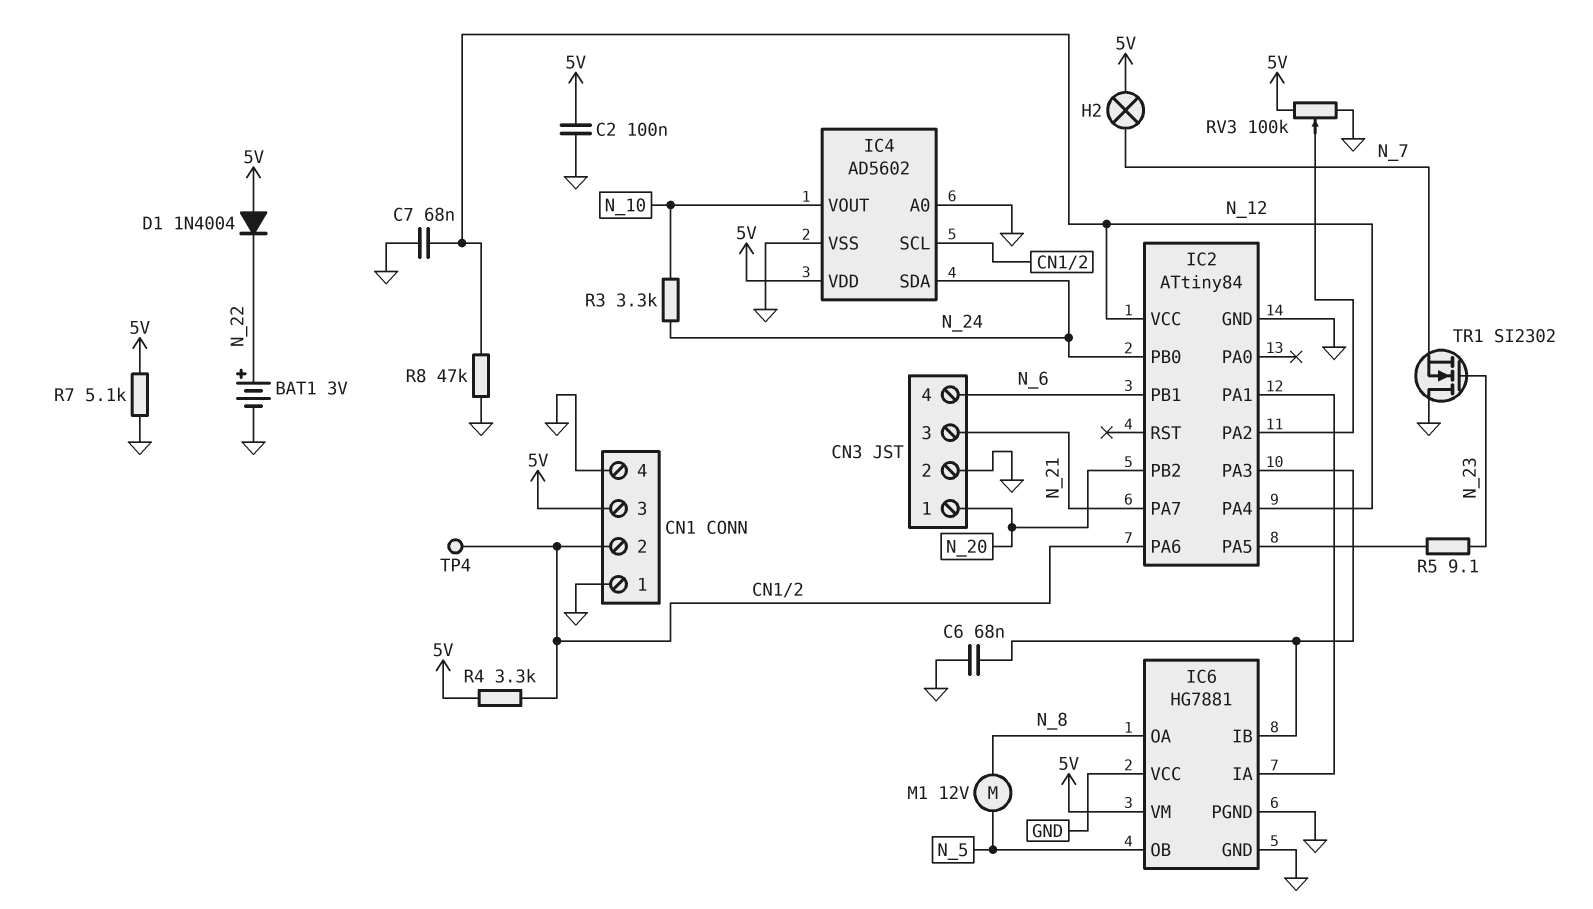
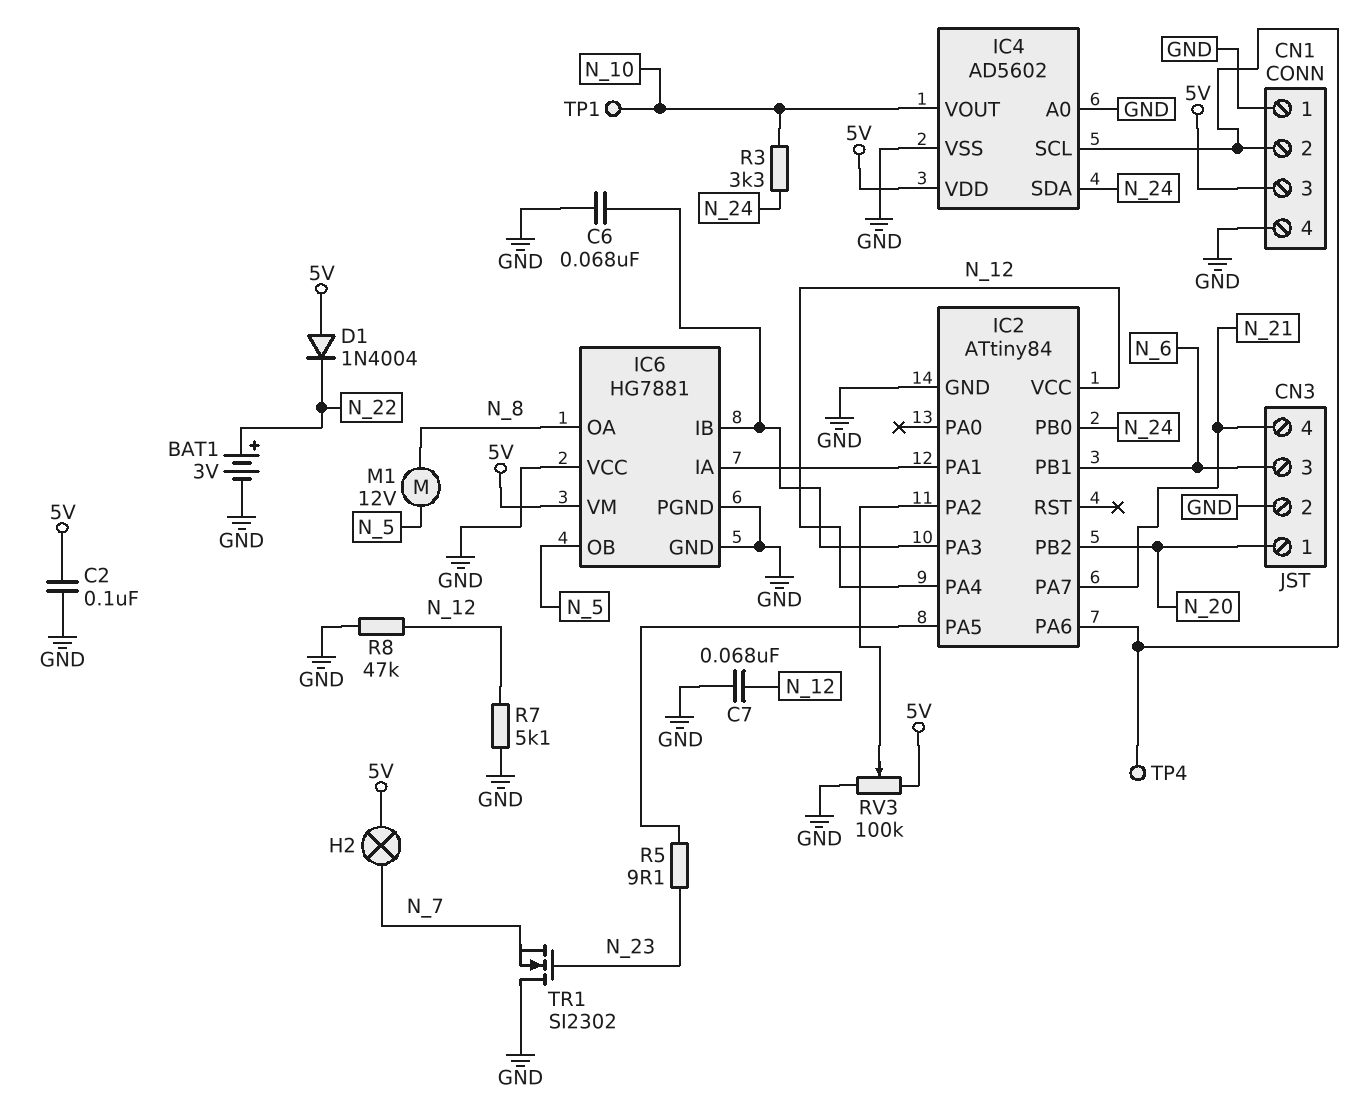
CN3 pin 3: N_21 -> N_6
CN3 pin 4: N_6 -> N_21
R4: 3.3k (5V, CN1/2) -> none
R7: 5.1k (5V, GND) -> 5.1k (GND, N_12)
TP1: none -> test point (N_10)

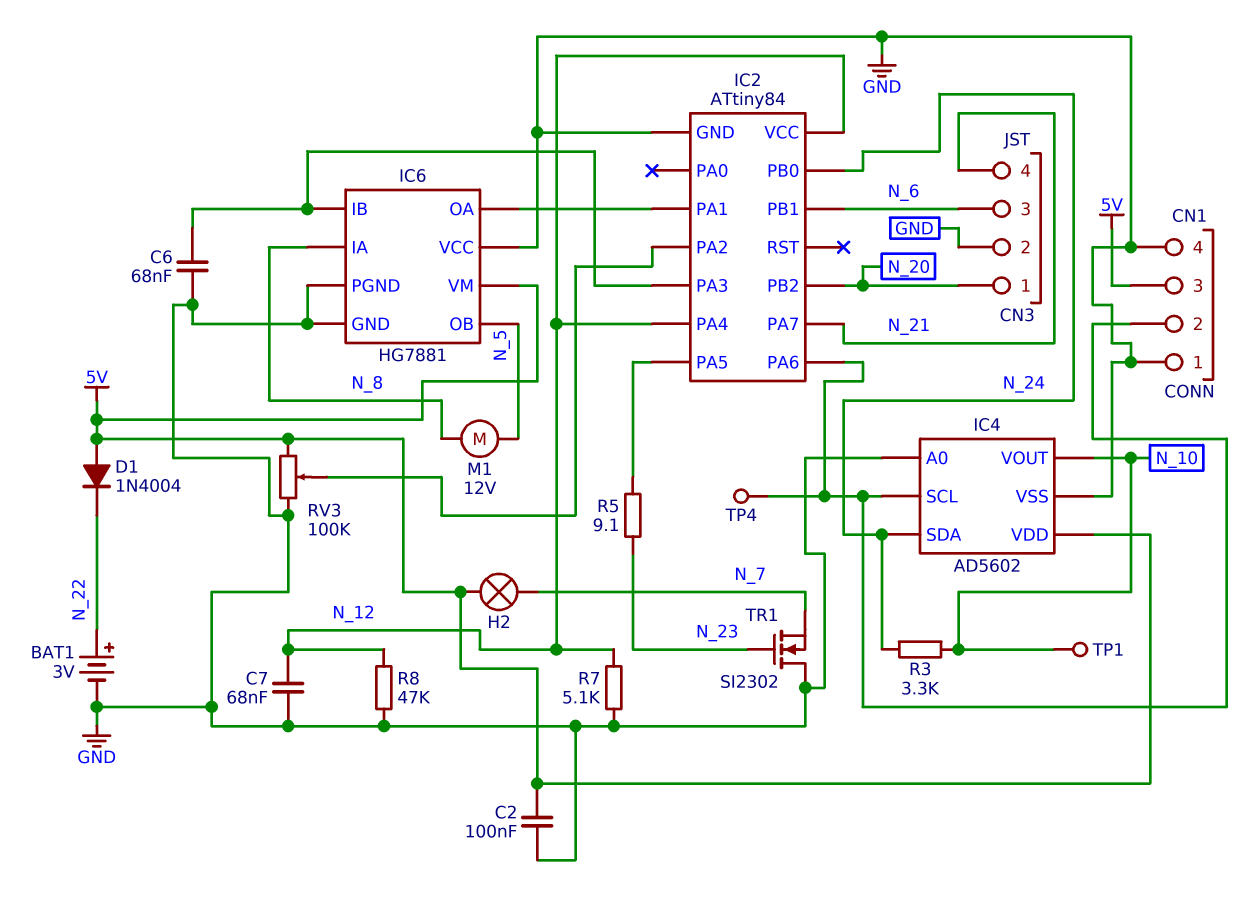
IC6 pin IA: IC2/PA1 -> N_8
IC6 pin OA: N_8 -> IC2/PA1

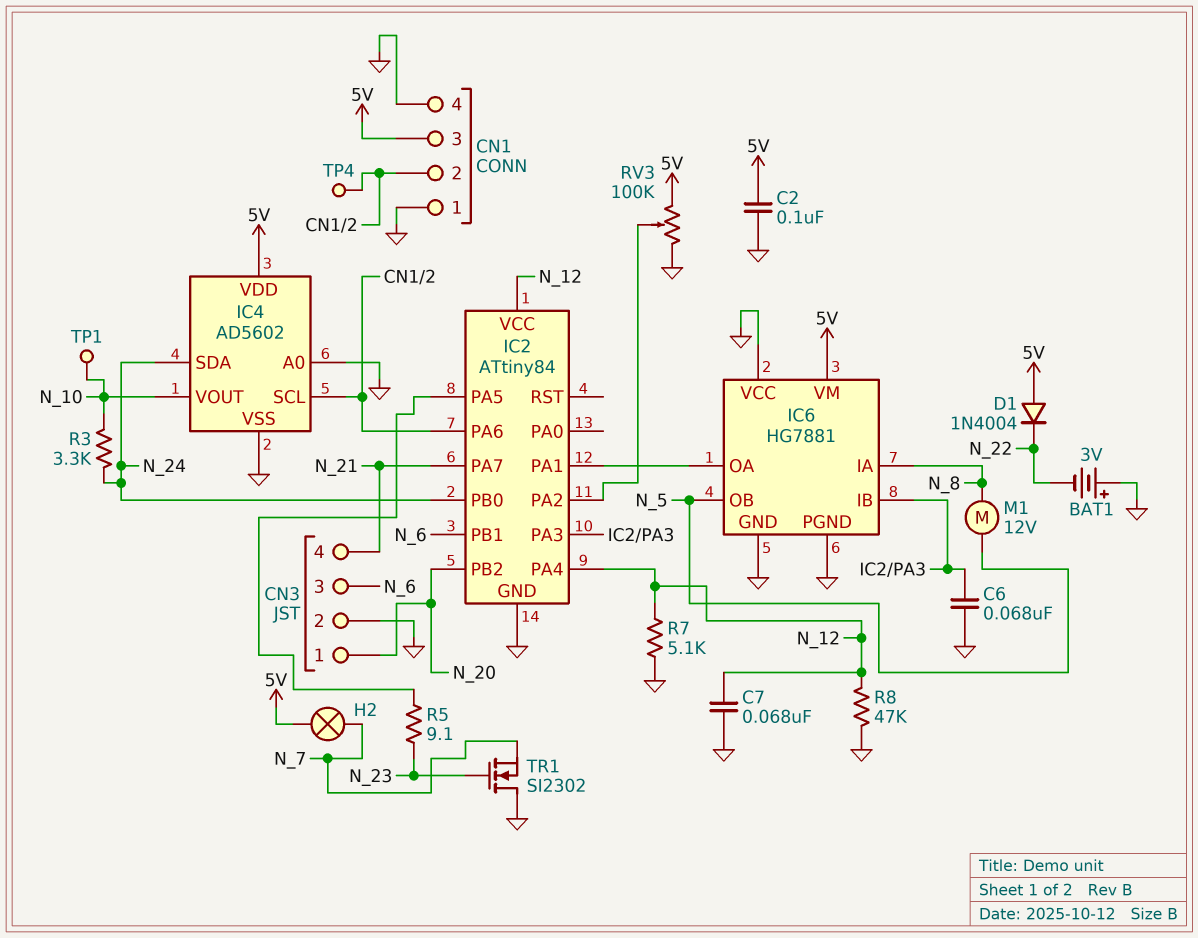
BAT1: 3V (plus N_22, minus GND) -> 3V (plus GND, minus N_22)

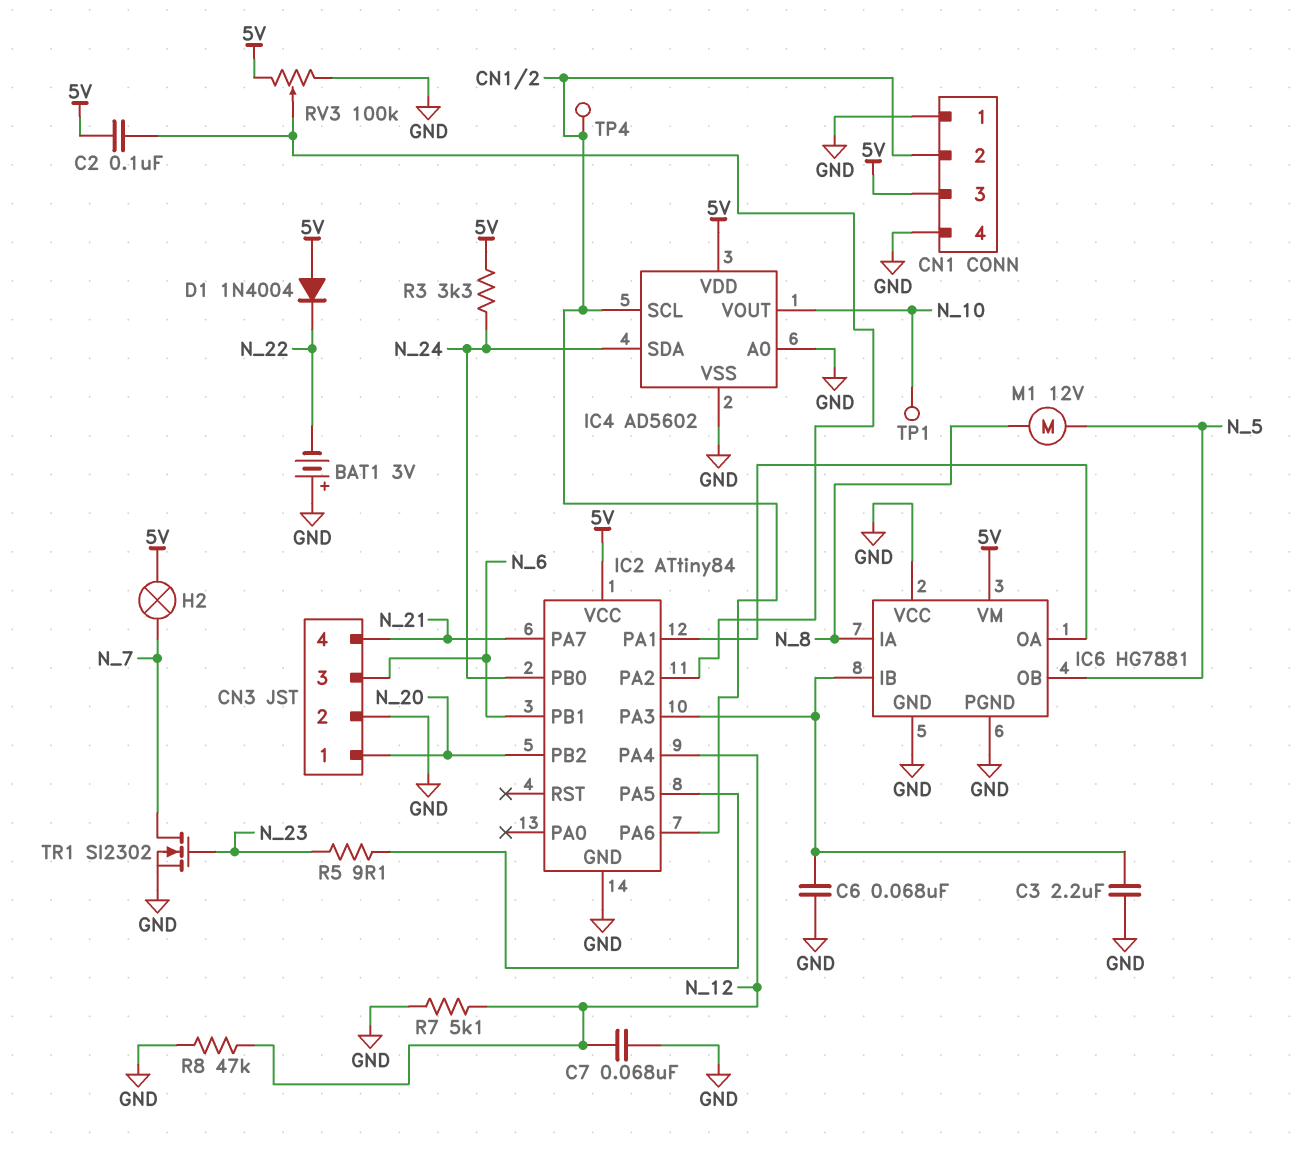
C2: 100nF (5V, GND) -> 100nF (5V, IC2/PA2)
C3: none -> 2.2uF (GND, IC2/PA3)
IC2 pin VCC: N_12 -> 5V
R3: 3.3k (N_10, N_24) -> 3.3k (5V, N_24)
TR1: NMOS SI2302 (G N_23, D GND, S N_7) -> NMOS SI2302 (G N_23, D N_7, S GND)

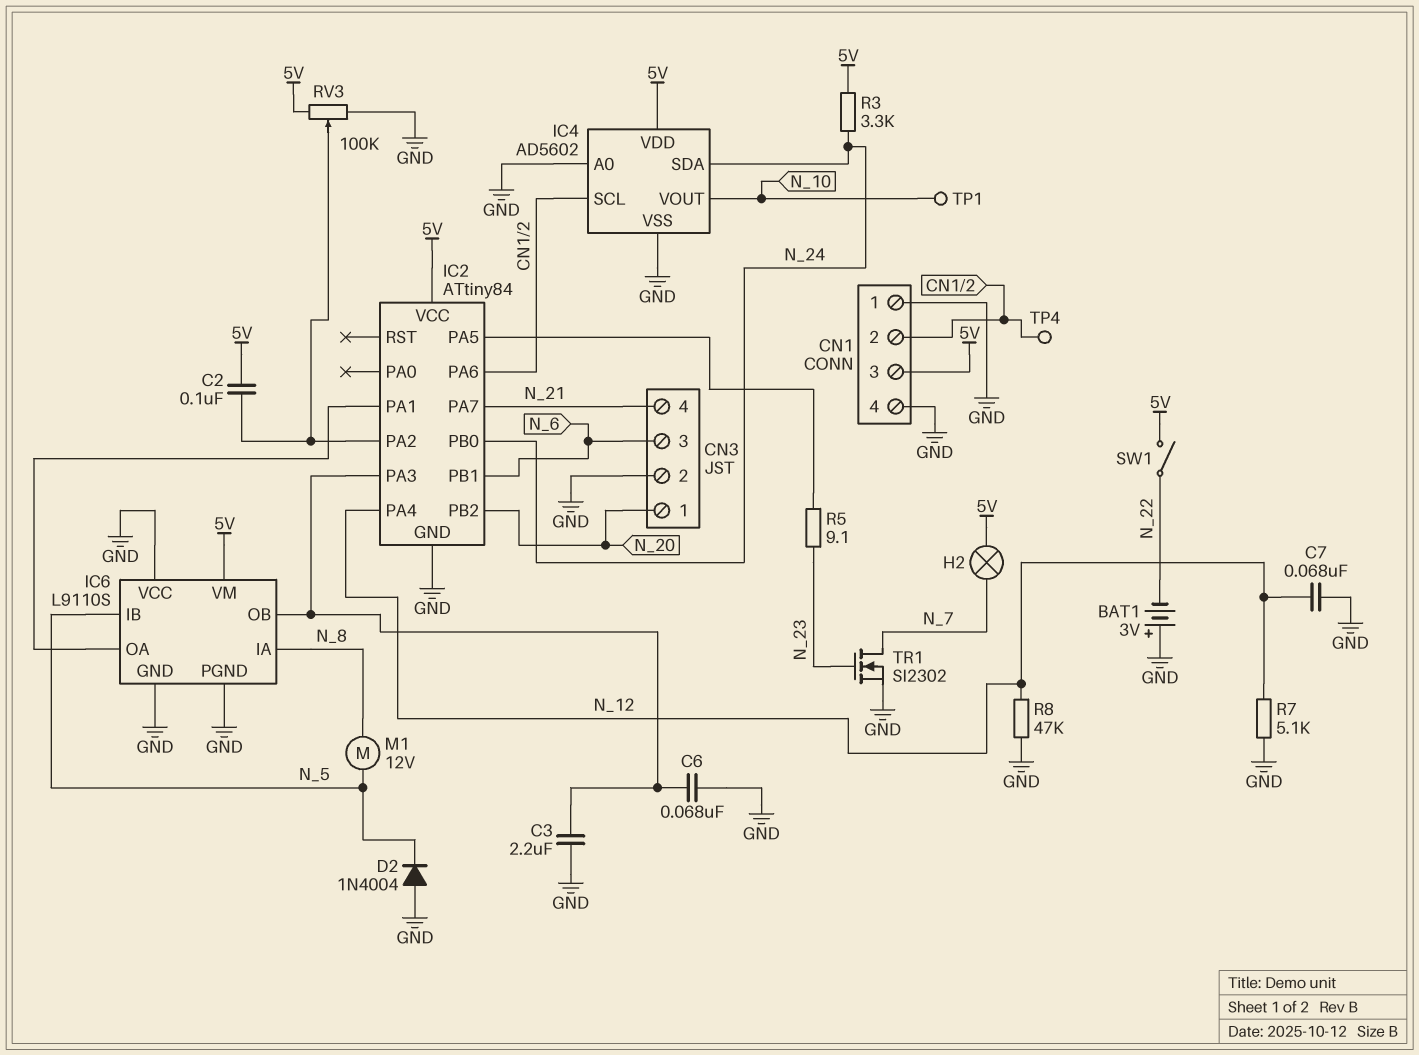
D1: diode 1N4004 (A 5V, K N_22) -> none
D2: none -> diode 1N4004 (A GND, K N_5)
IC6: HG7881 -> L9110S
IC6 pin IB: IC2/PA3 -> N_5
IC6 pin OB: N_5 -> IC2/PA3
SW1: none -> switch (5V, N_22)

